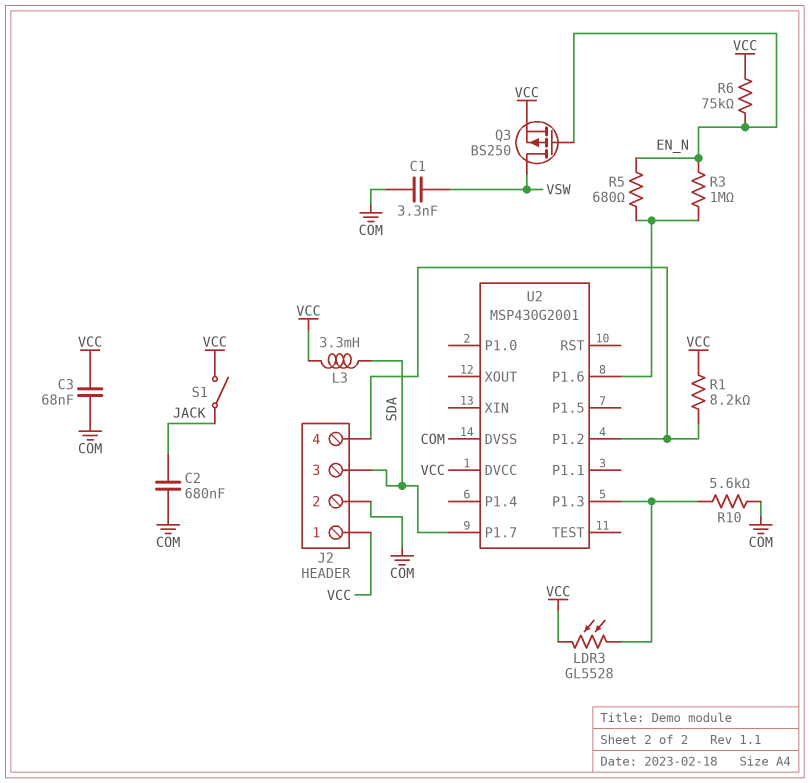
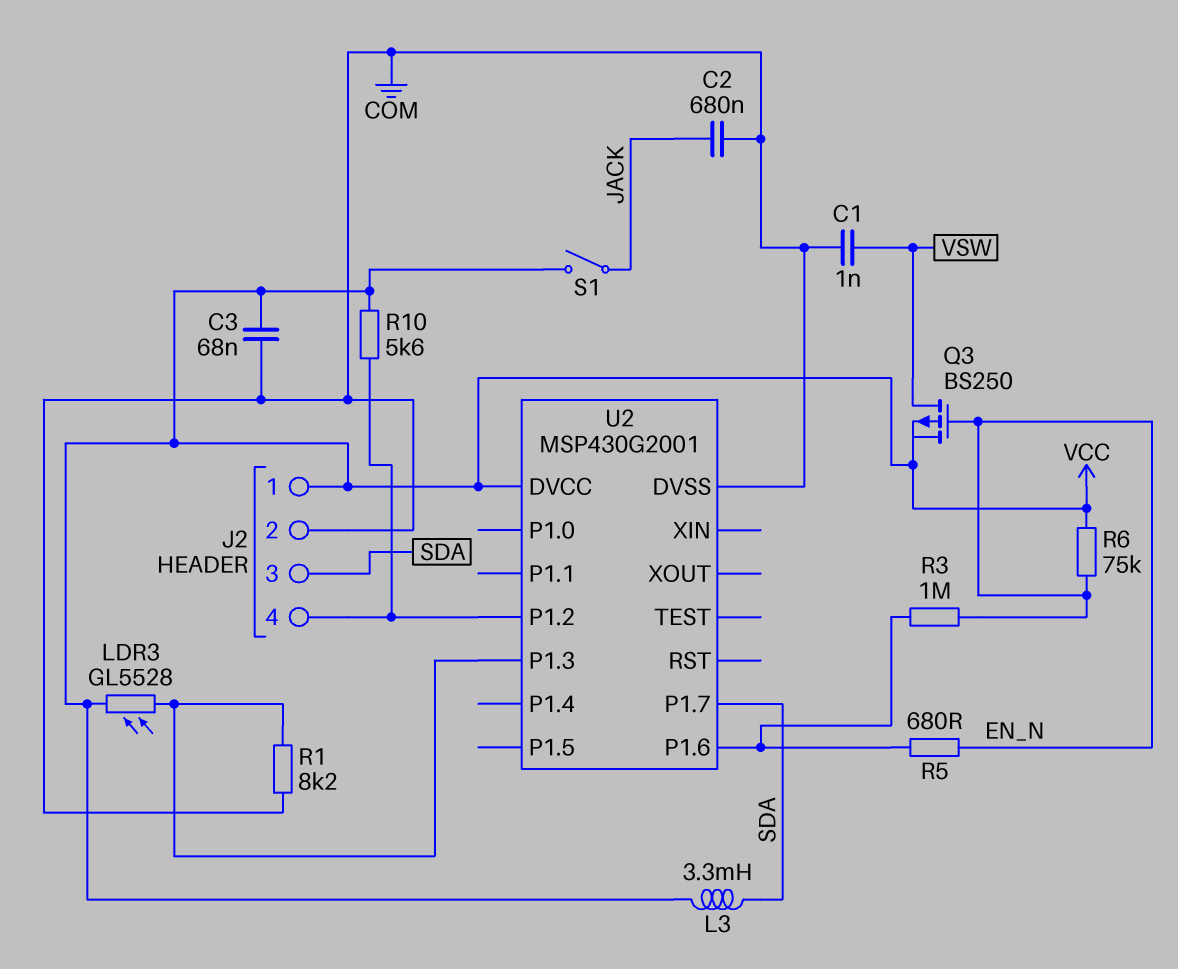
C1: 3.3nF (COM, VSW) -> 1nF (COM, VSW)
R1: 8.2k (J2/4, VCC) -> 8.2k (COM, U2/P1.3)
R10: 5.6k (COM, U2/P1.3) -> 5.6k (J2/4, VCC)

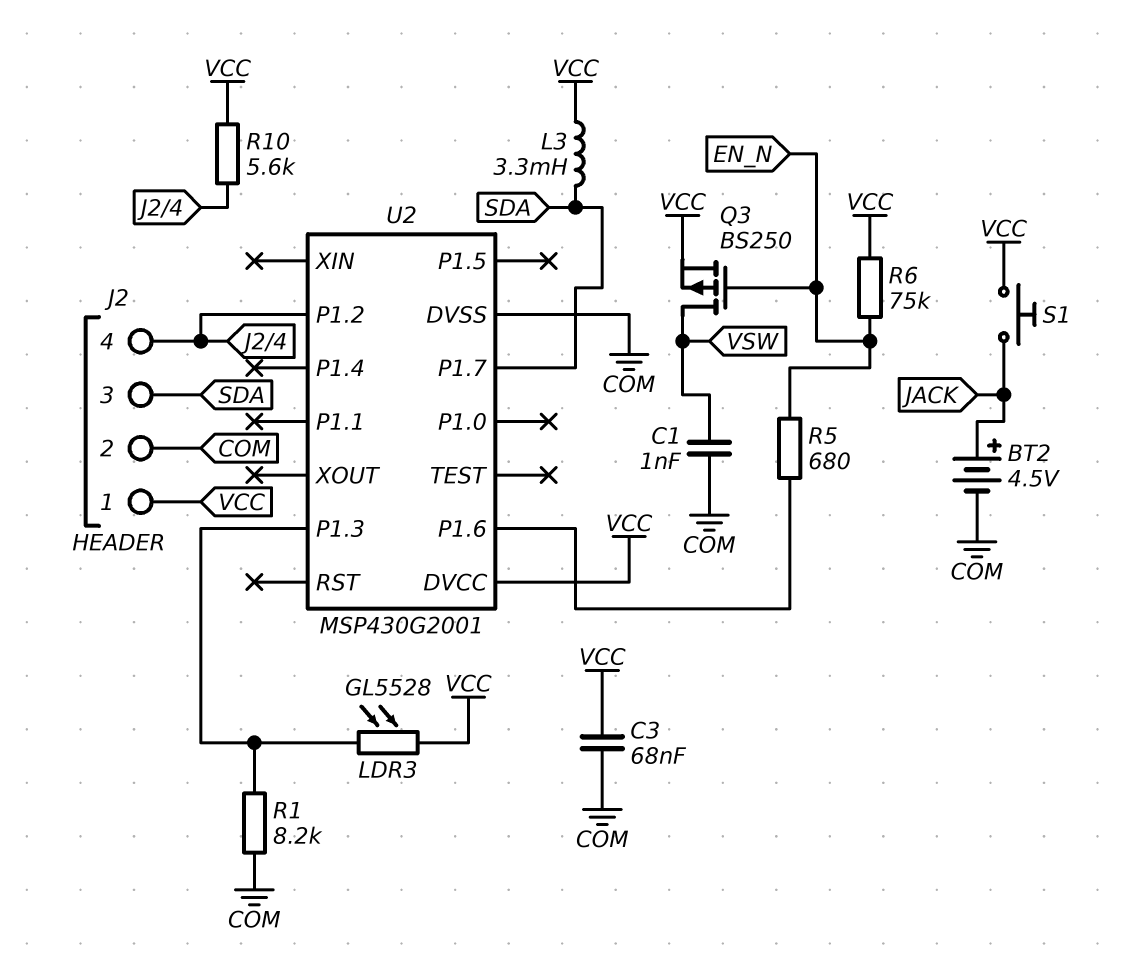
BT2: none -> 4.5V (plus JACK, minus COM)
C2: 680nF (COM, JACK) -> none
R3: 1M (EN_N, U2/P1.6) -> none
S1: switch (JACK, VCC) -> button (JACK, VCC)

